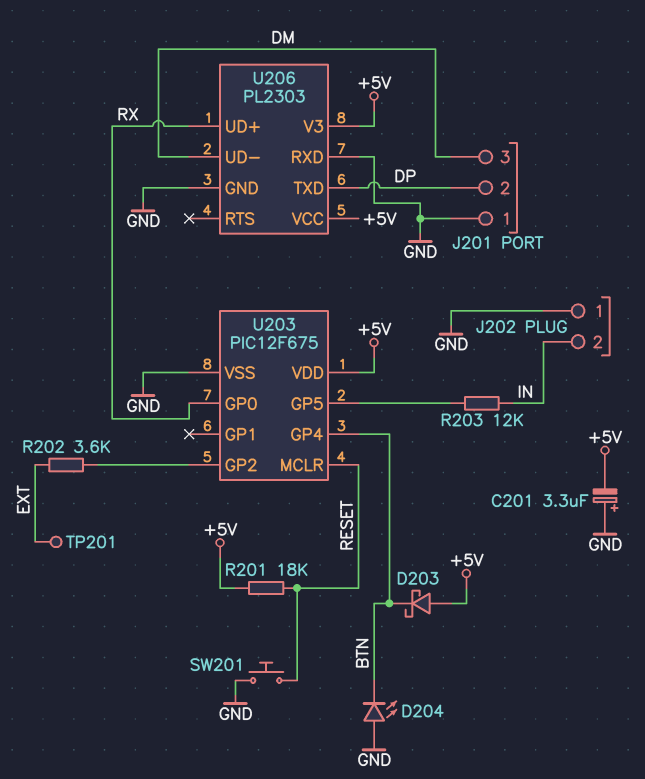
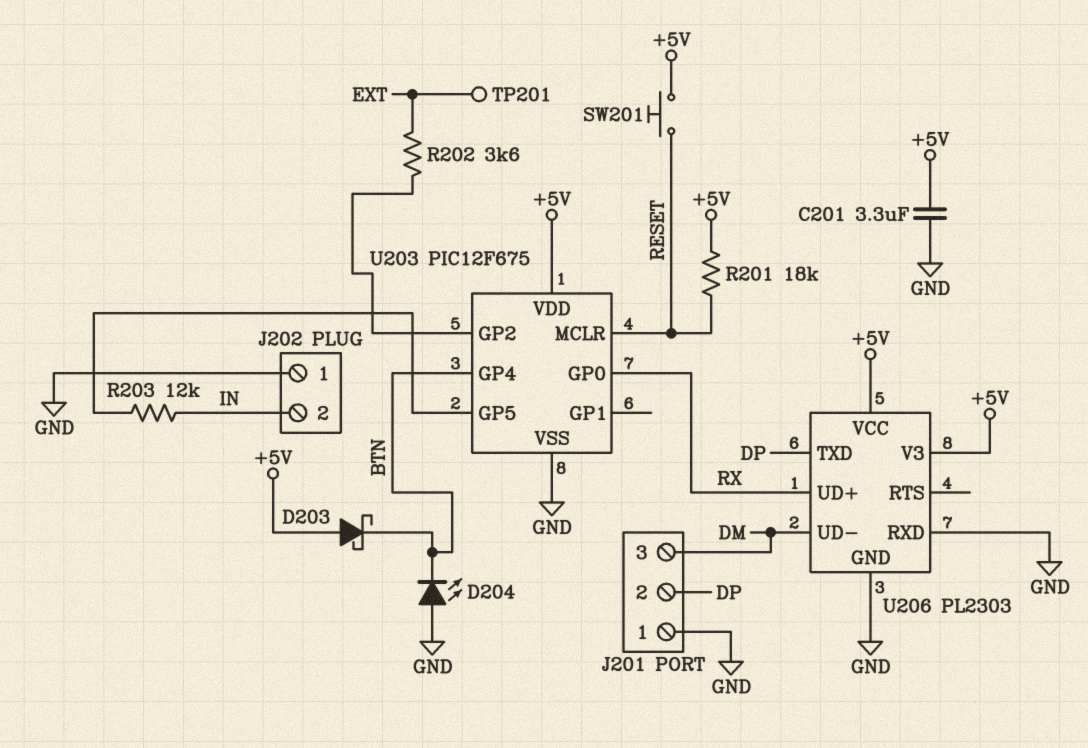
C201: 3.3uF (plus GND, minus +5V) -> 3.3uF (+5V, GND)
SW201: button (GND, RESET) -> button (+5V, RESET)

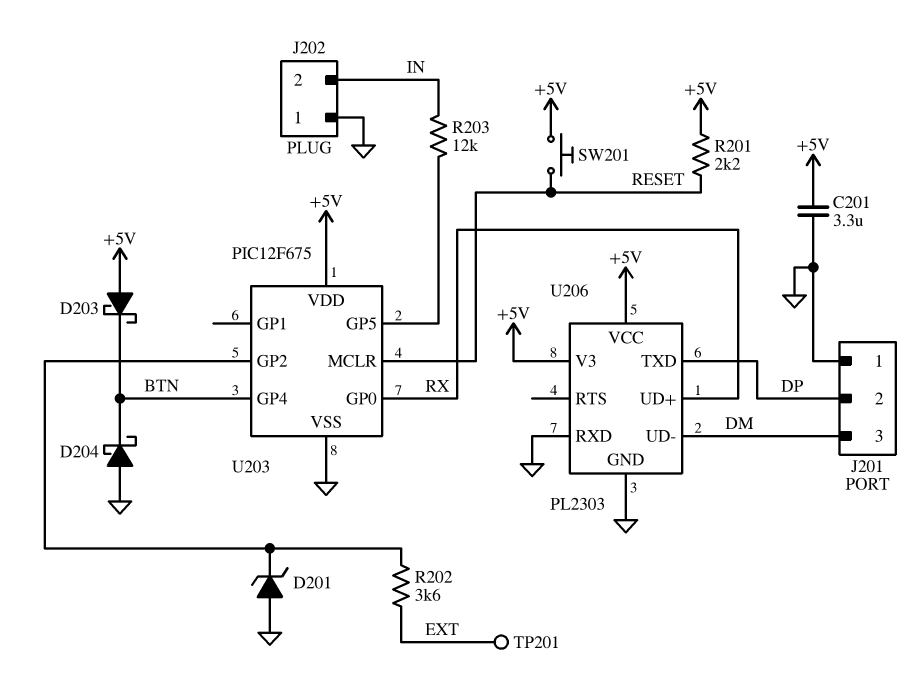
D201: none -> zener (A GND, K U203/GP2)
D204: LED (A GND, K BTN) -> schottky (A GND, K BTN)
R201: 18k (+5V, RESET) -> 2.2k (+5V, RESET)

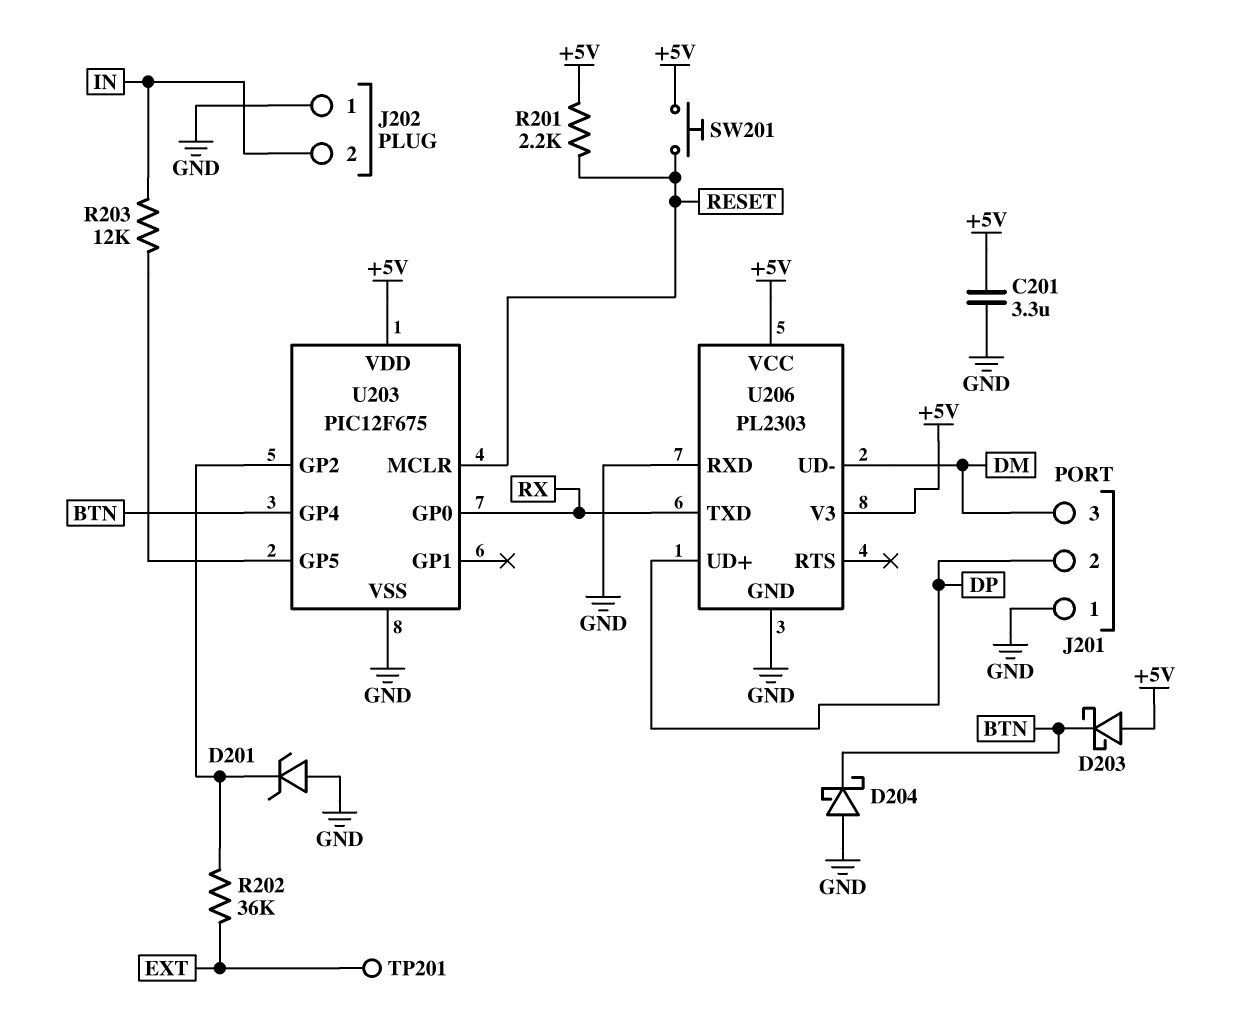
R202: 3.6k (EXT, U203/GP2) -> 36k (EXT, U203/GP2)
U206 pin TXD: DP -> RX
U206 pin UD+: RX -> DP

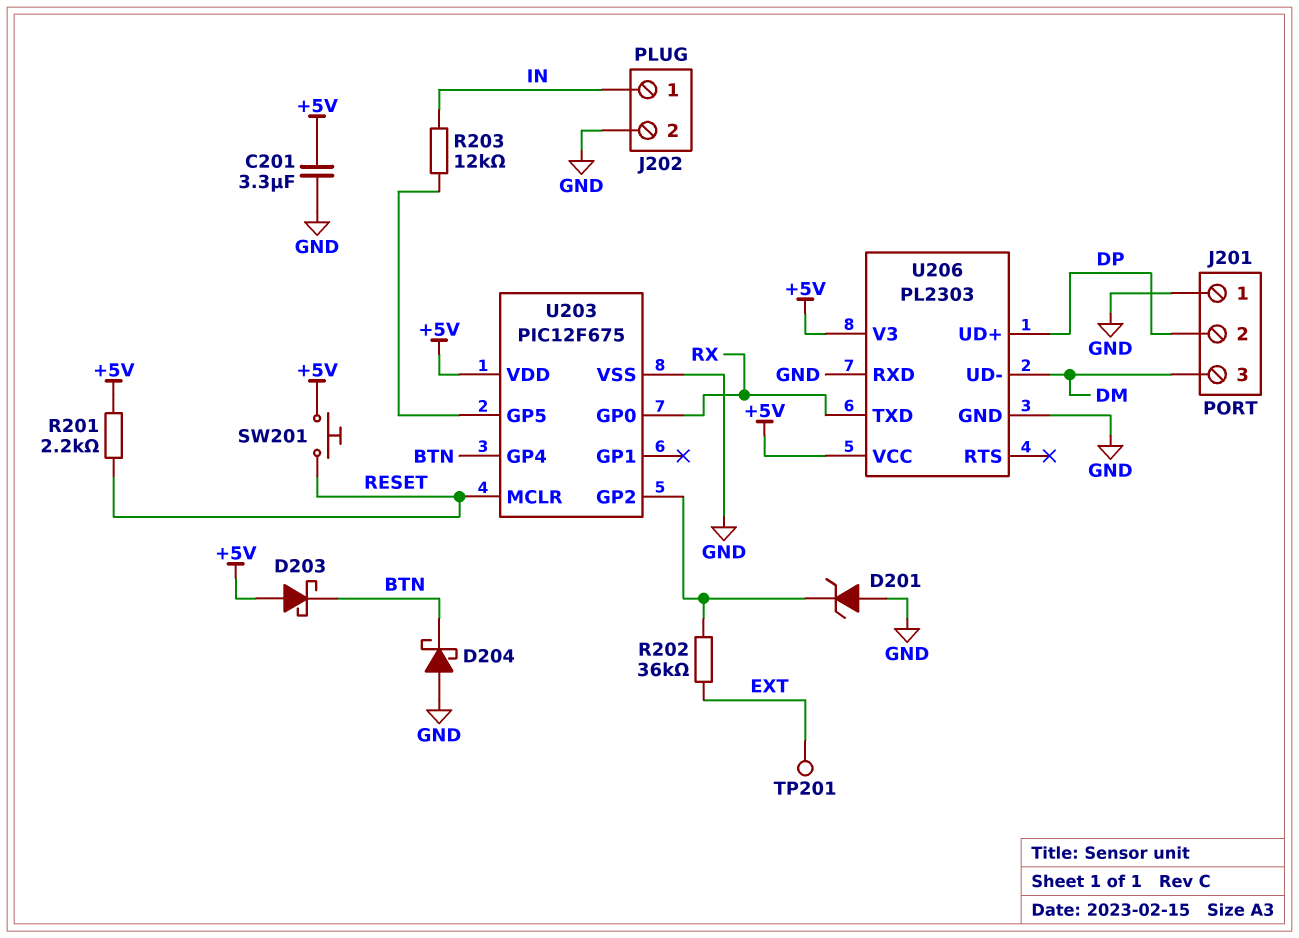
J202 pin 1: GND -> IN
J202 pin 2: IN -> GND

